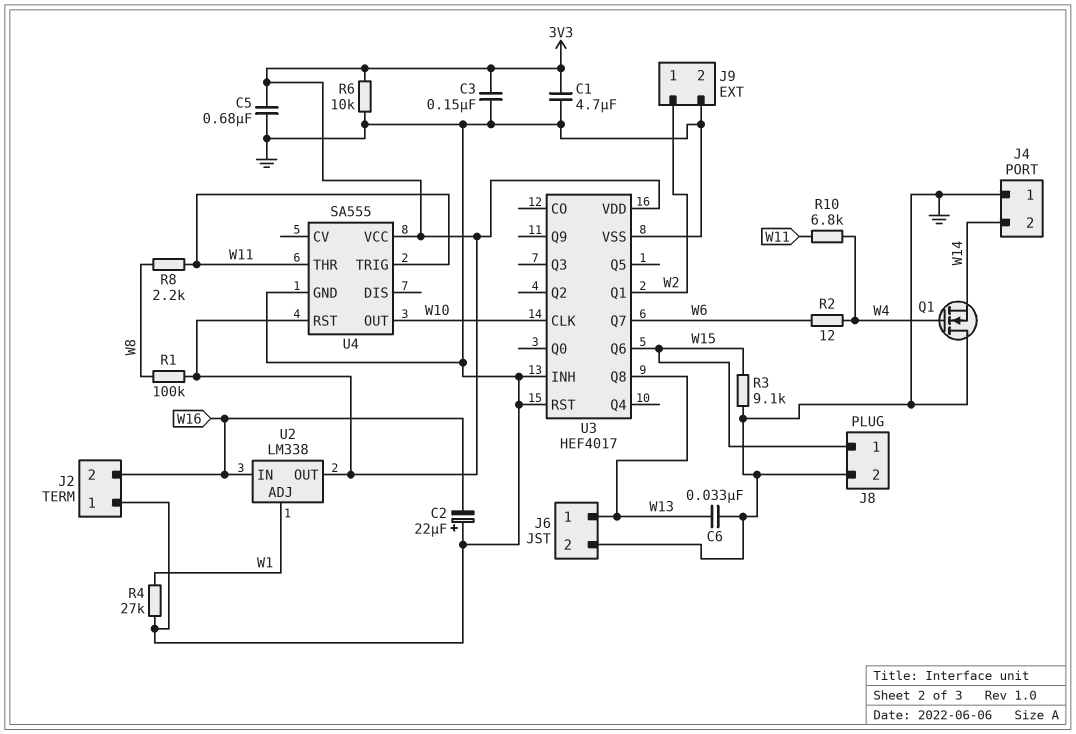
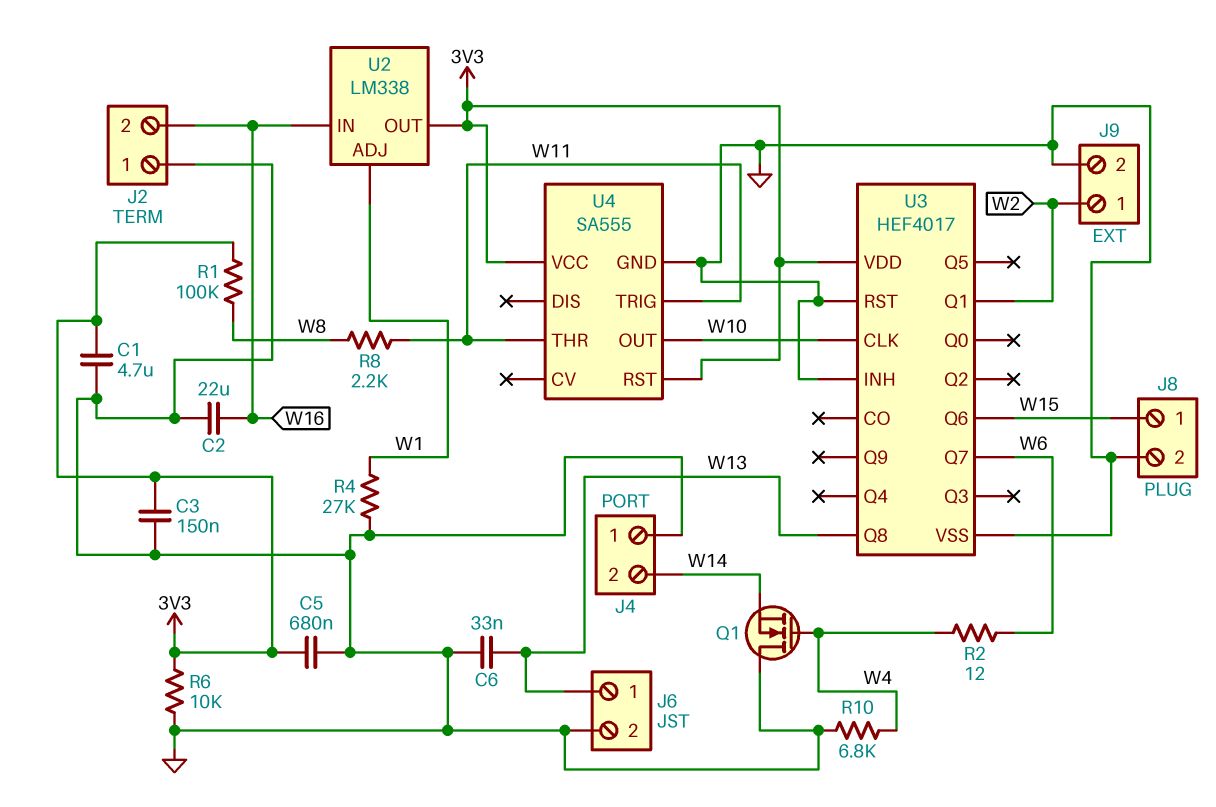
C2: 22uF (plus GND, minus W16) -> 22uF (GND, W16)
R3: 9.1k (GND, W15) -> none
R10: 6.8k (W4, W11) -> 6.8k (GND, W4)

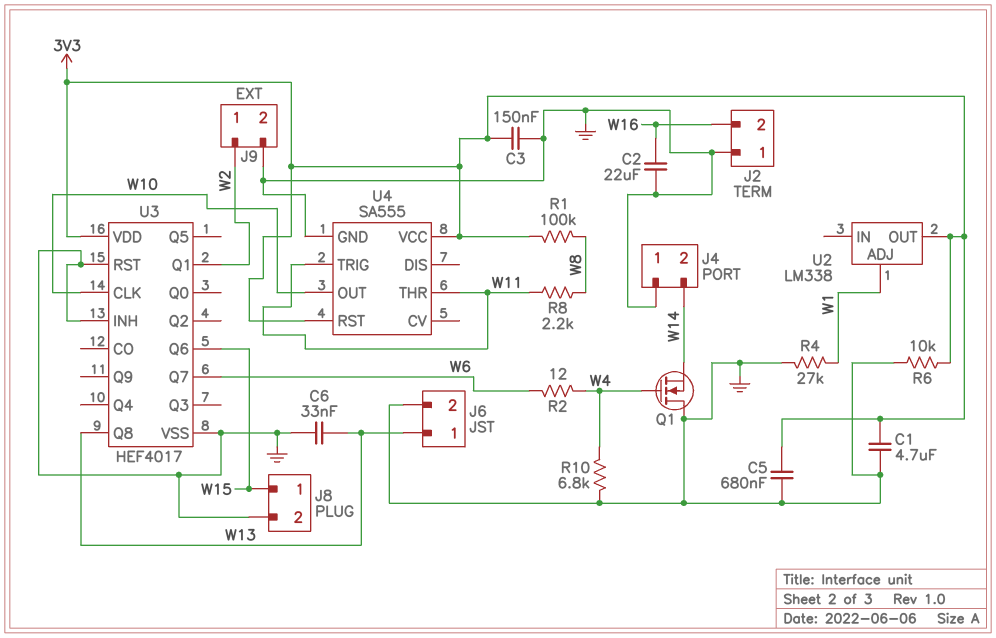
U2 pin IN: W16 -> none

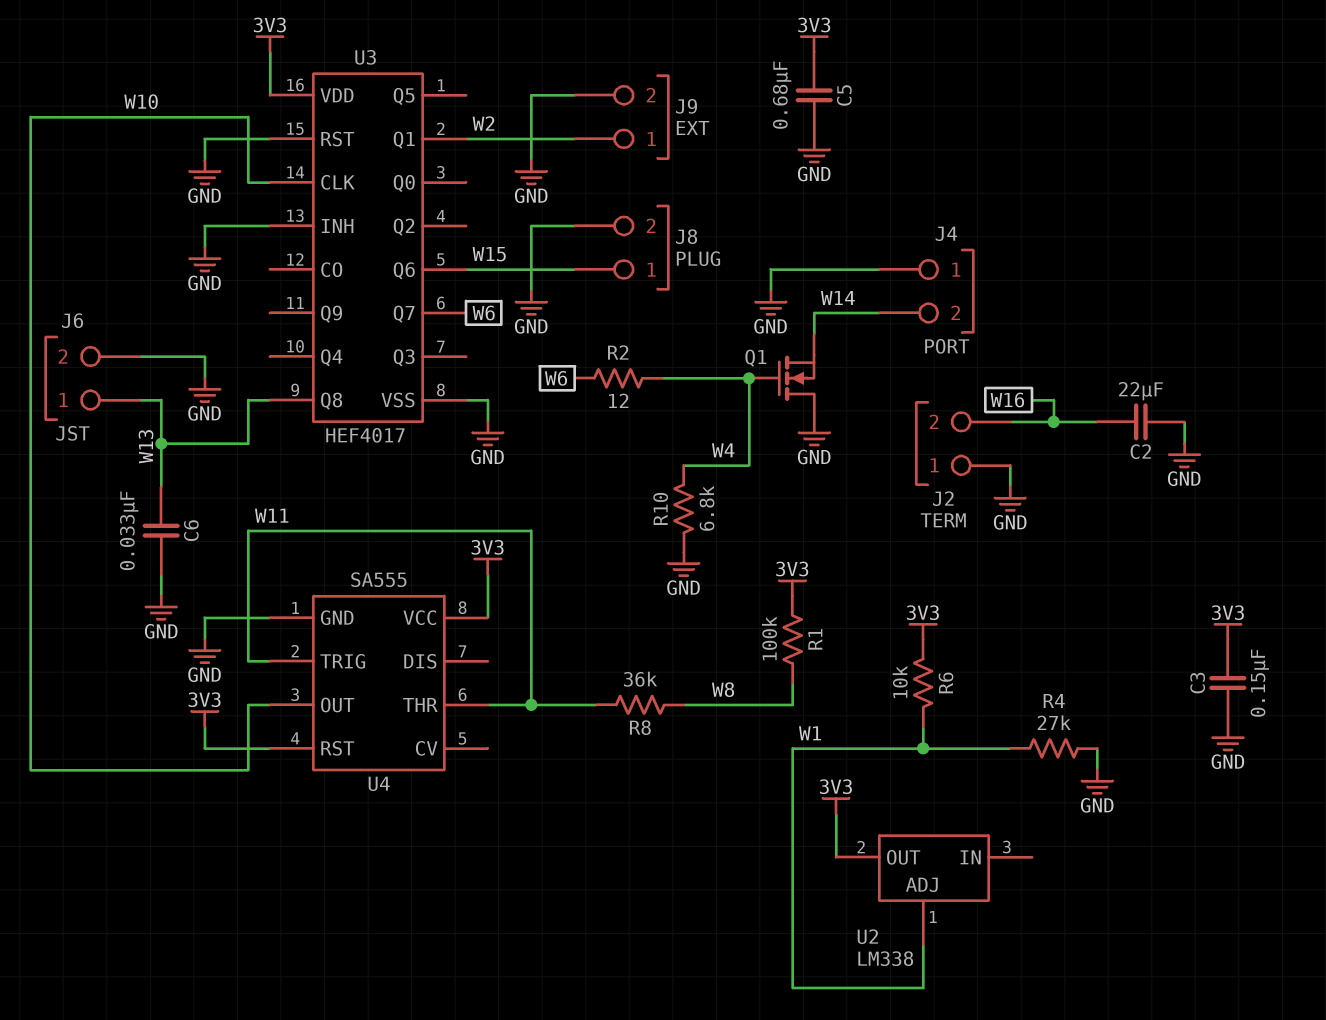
C1: 4.7uF (3V3, GND) -> none
R6: 10k (3V3, GND) -> 10k (3V3, W1)
R8: 2.2k (W8, W11) -> 36k (W8, W11)

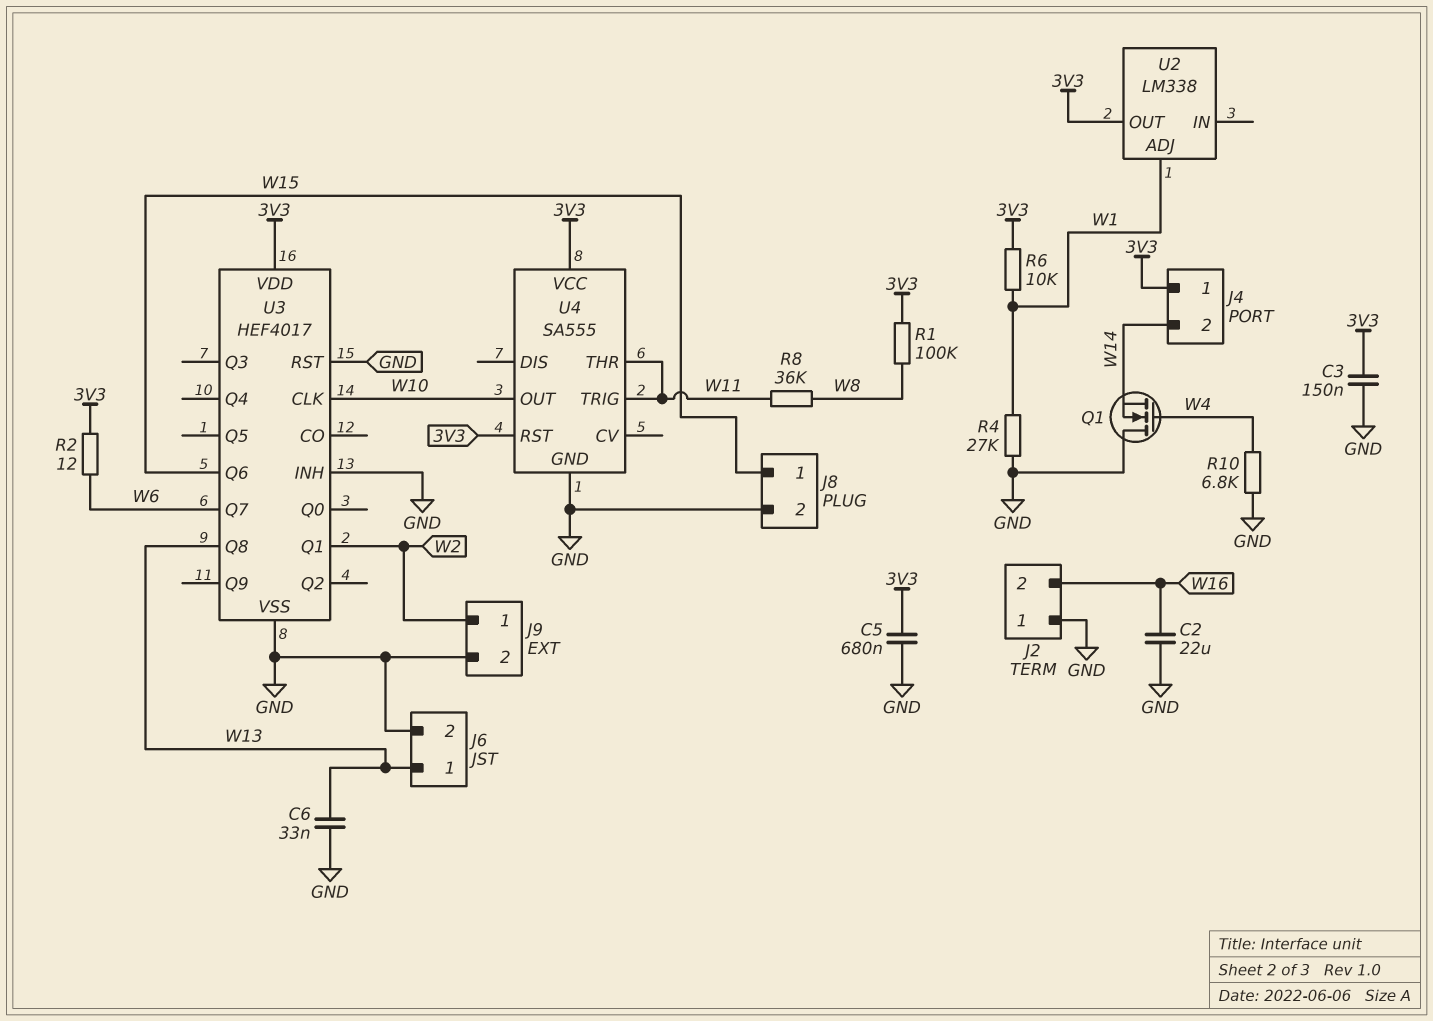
J4 pin 1: GND -> 3V3
R2: 12 (W4, W6) -> 12 (3V3, W6)

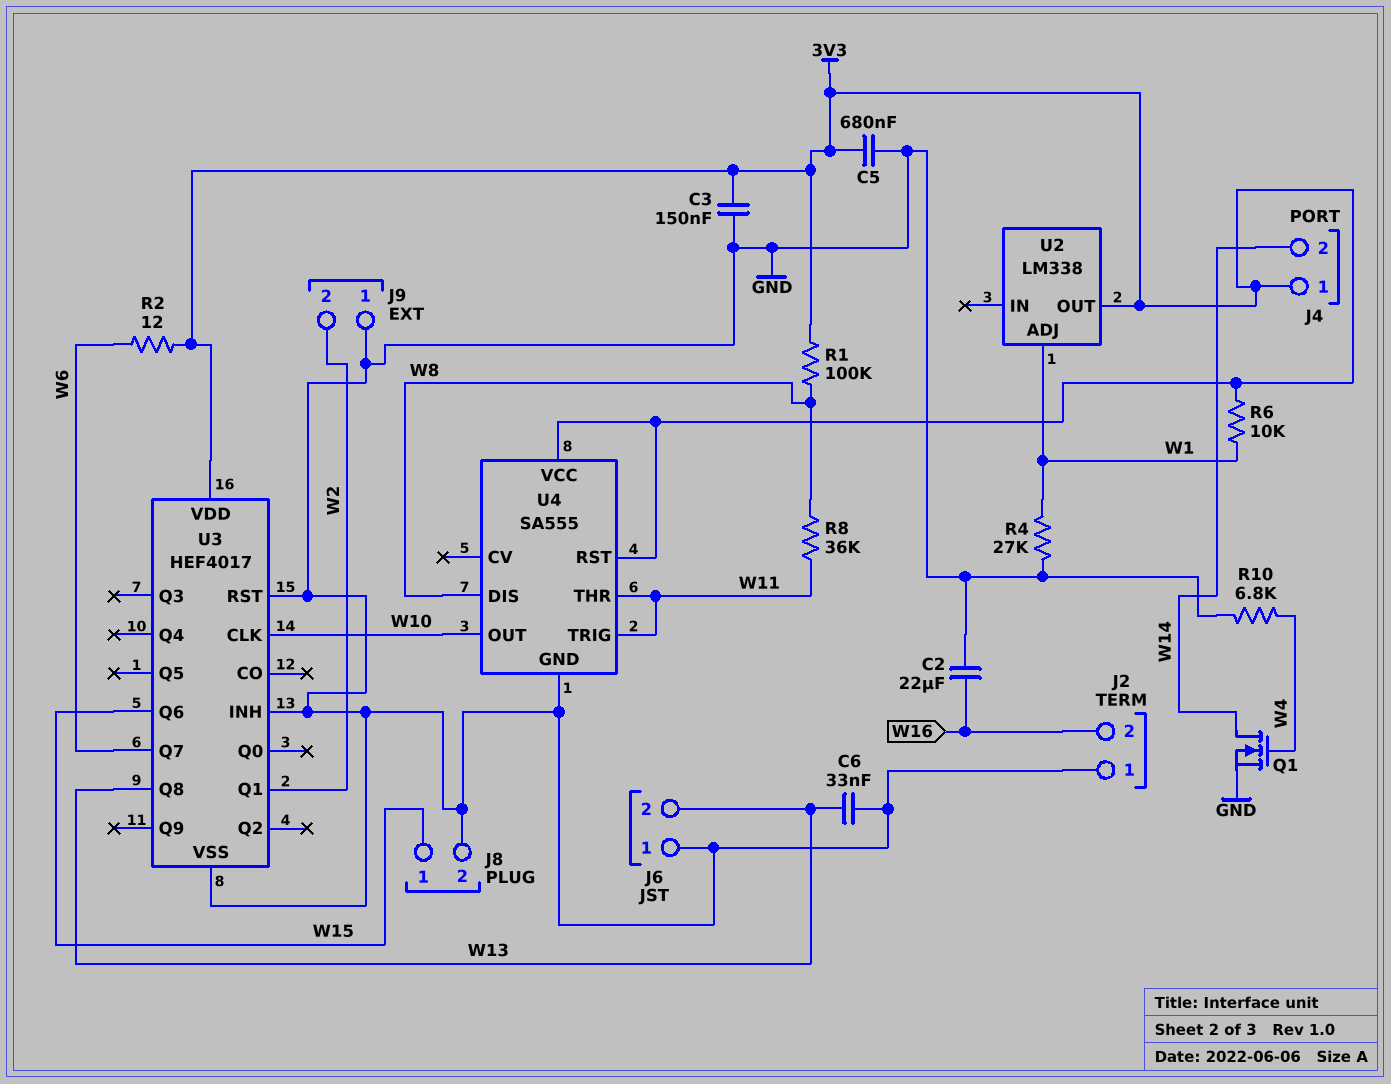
J6 pin 1: W13 -> GND
J6 pin 2: GND -> W13
J9 pin 1: W2 -> GND
J9 pin 2: GND -> W2
Q1: NMOS (G W4, D GND, S W14) -> NMOS (G W4, D W14, S GND)
U4 pin DIS: none -> W8

